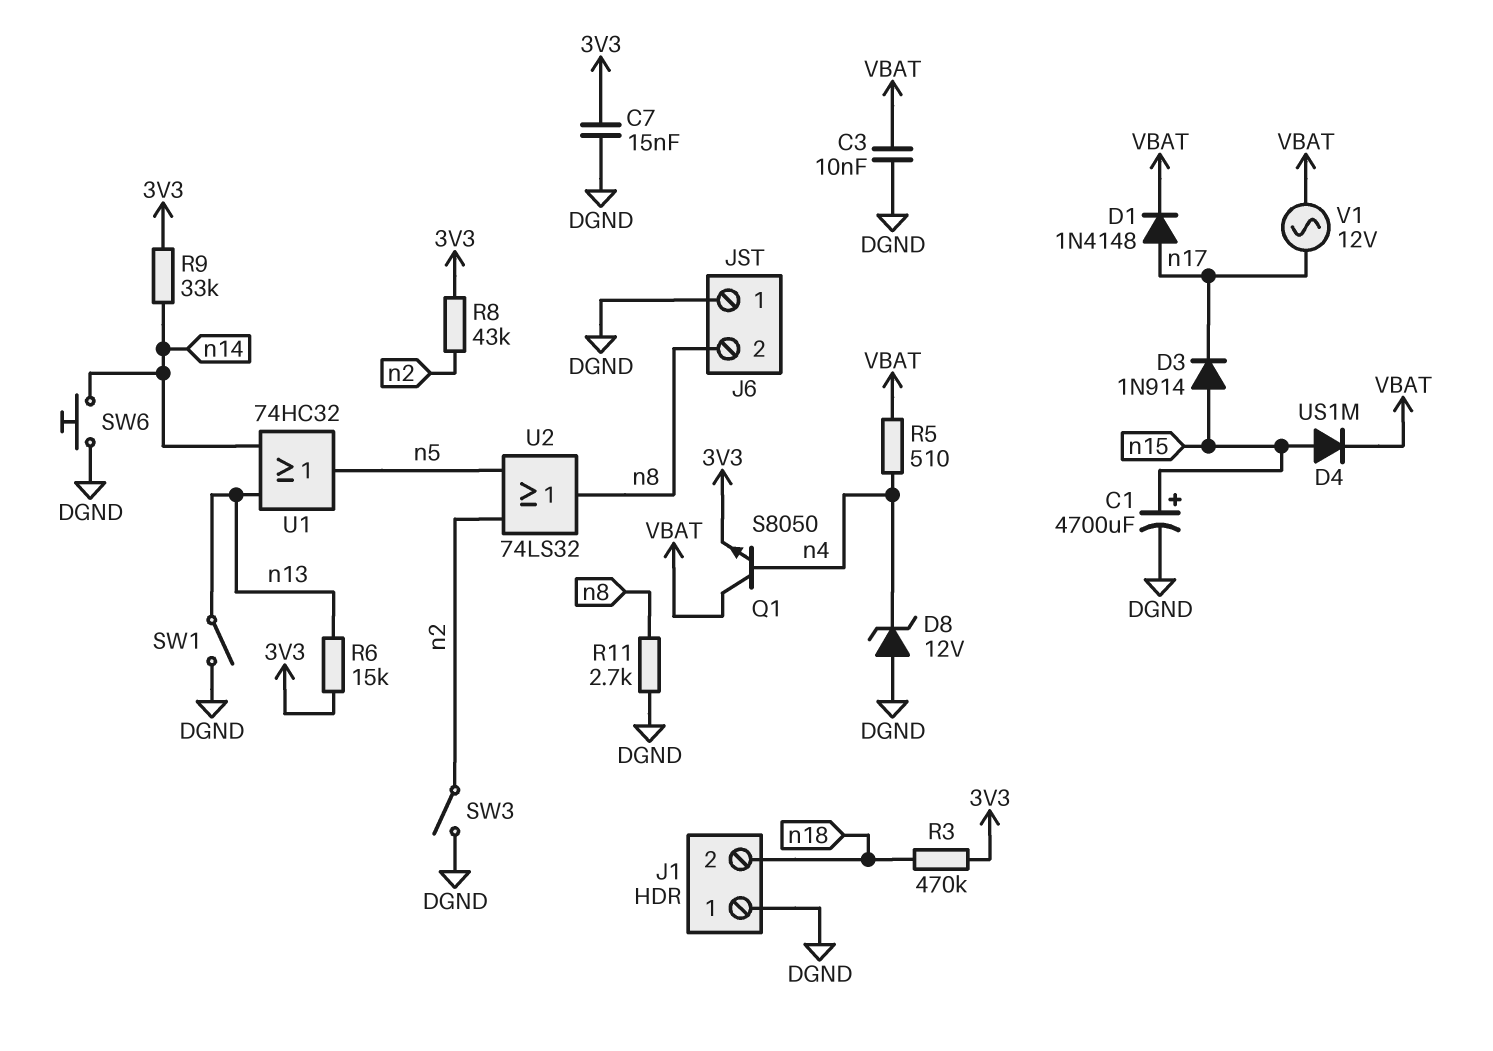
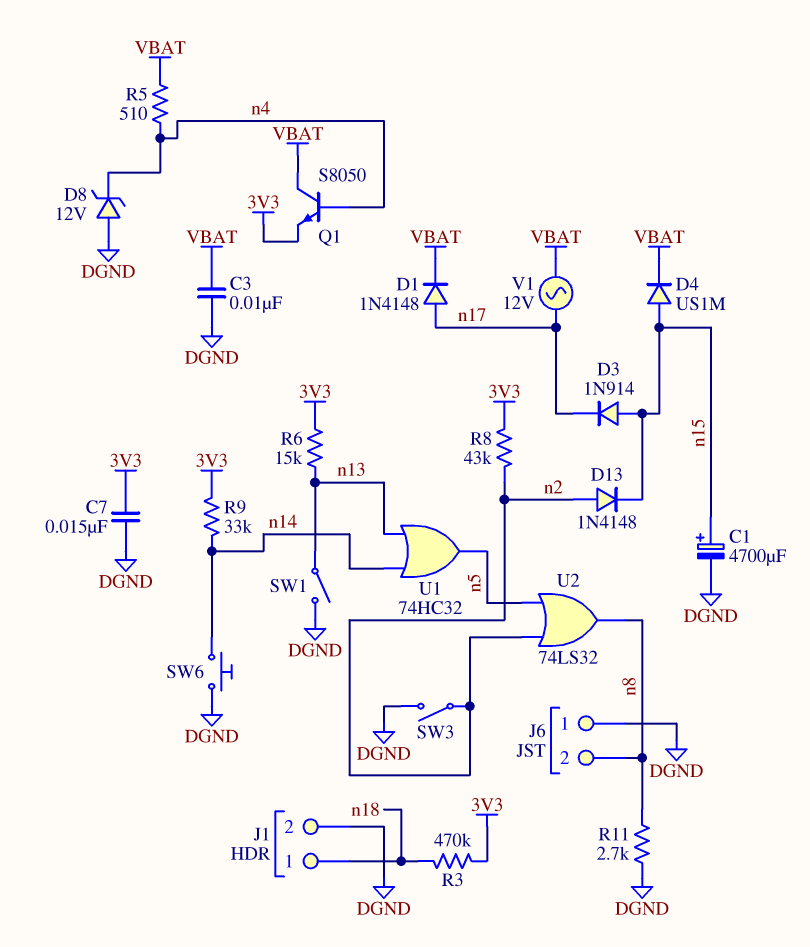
D13: none -> diode 1N4148 (A n2, K n15)
J1 pin 1: DGND -> n18
J1 pin 2: n18 -> DGND

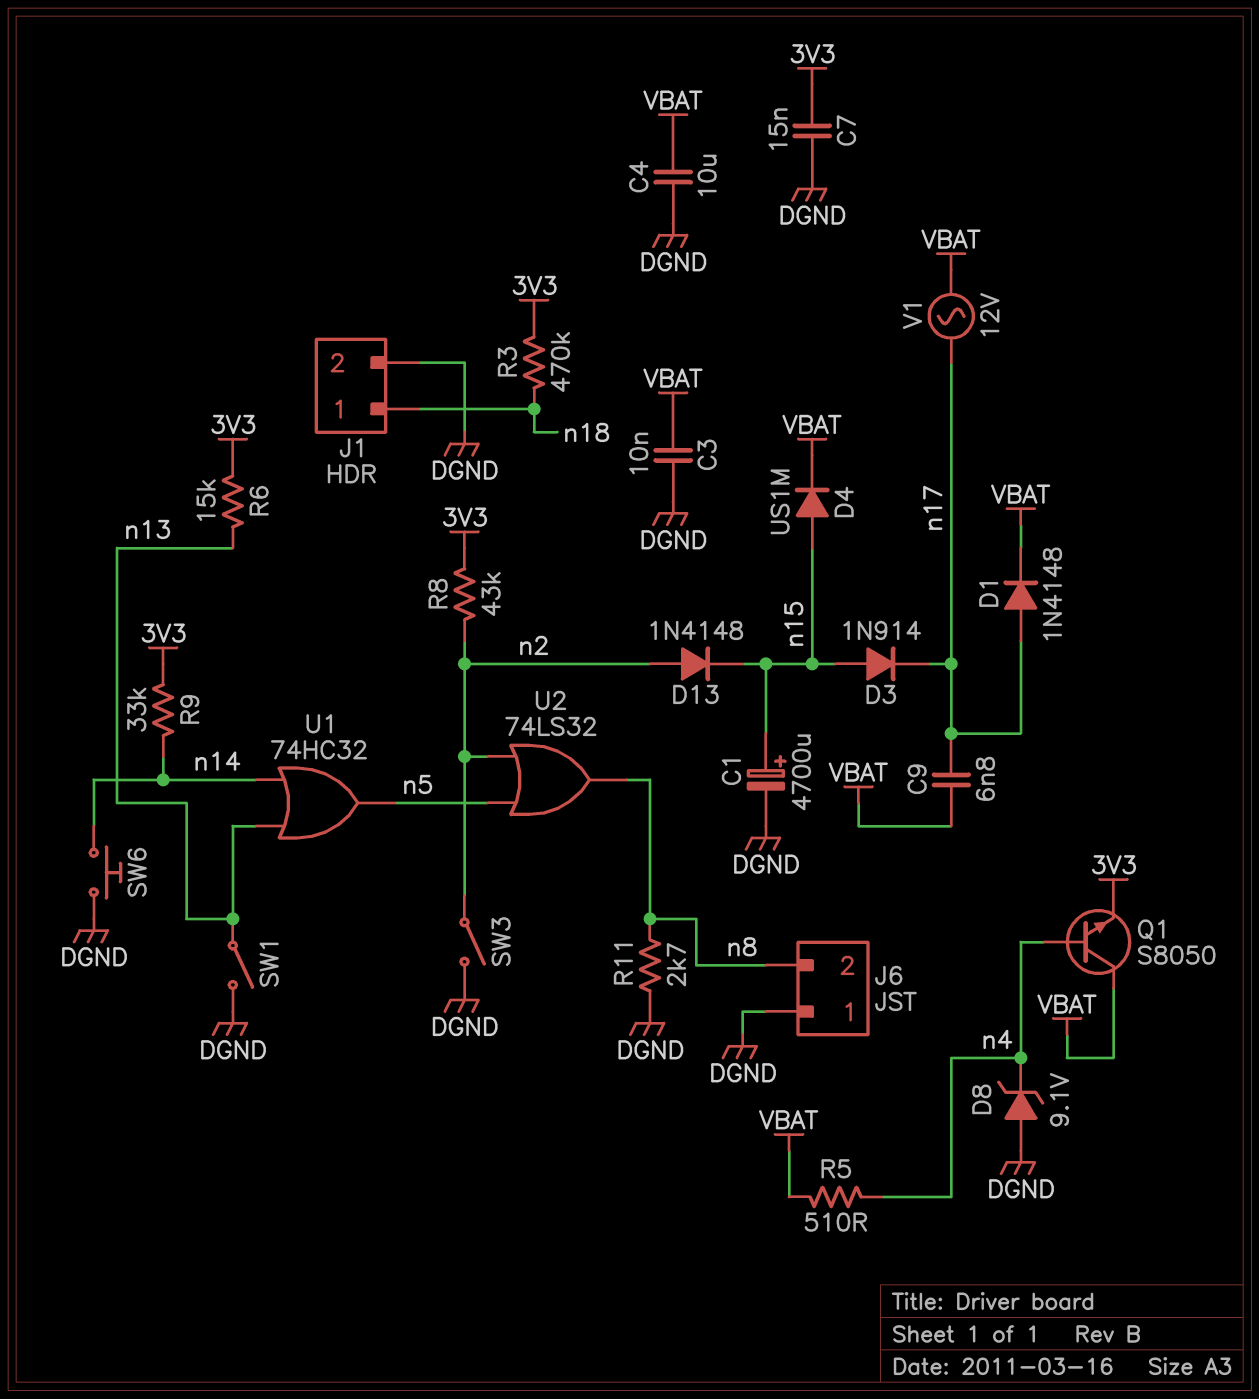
C4: none -> 10uF (DGND, VBAT)
C9: none -> 6.8nF (VBAT, n17)
D8: zener 12V (A DGND, K n4) -> zener 9.1V (A DGND, K n4)

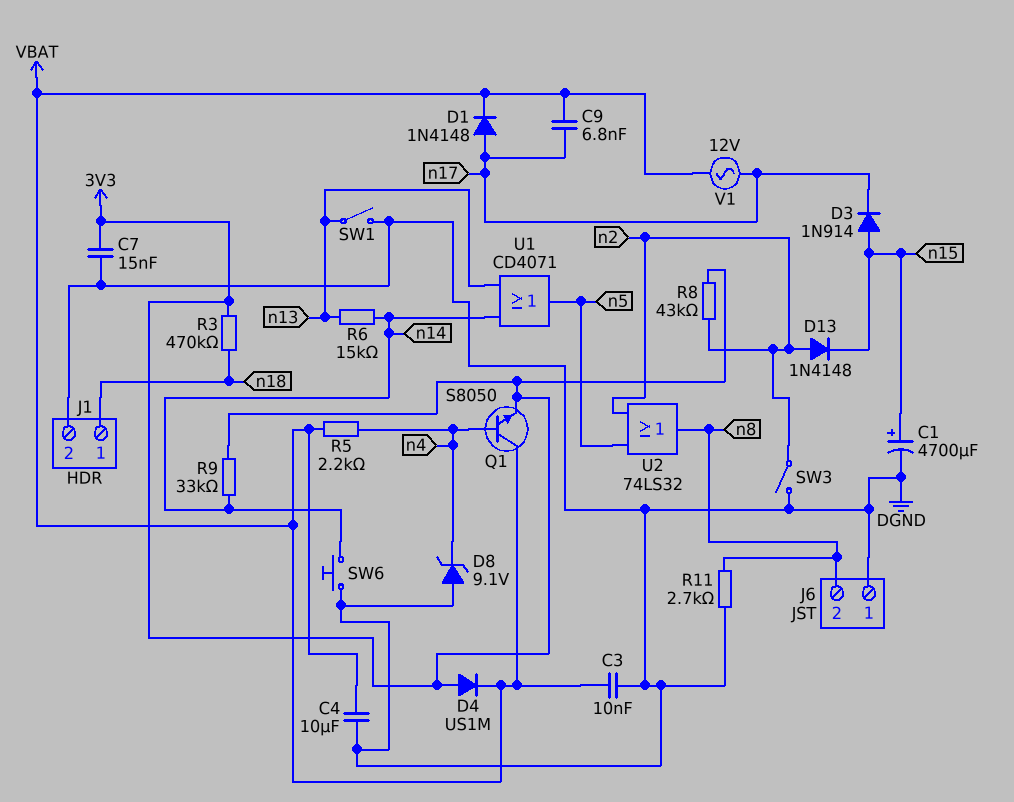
D4: diode US1M (A n15, K VBAT) -> diode US1M (A 3V3, K VBAT)
R5: 510 (VBAT, n4) -> 2.2k (VBAT, n4)
R6: 15k (3V3, n13) -> 15k (n13, n14)
U1: OR 74HC32 (in n13, in n14, out n5) -> OR CD4071 (in n13, in n14, out n5)

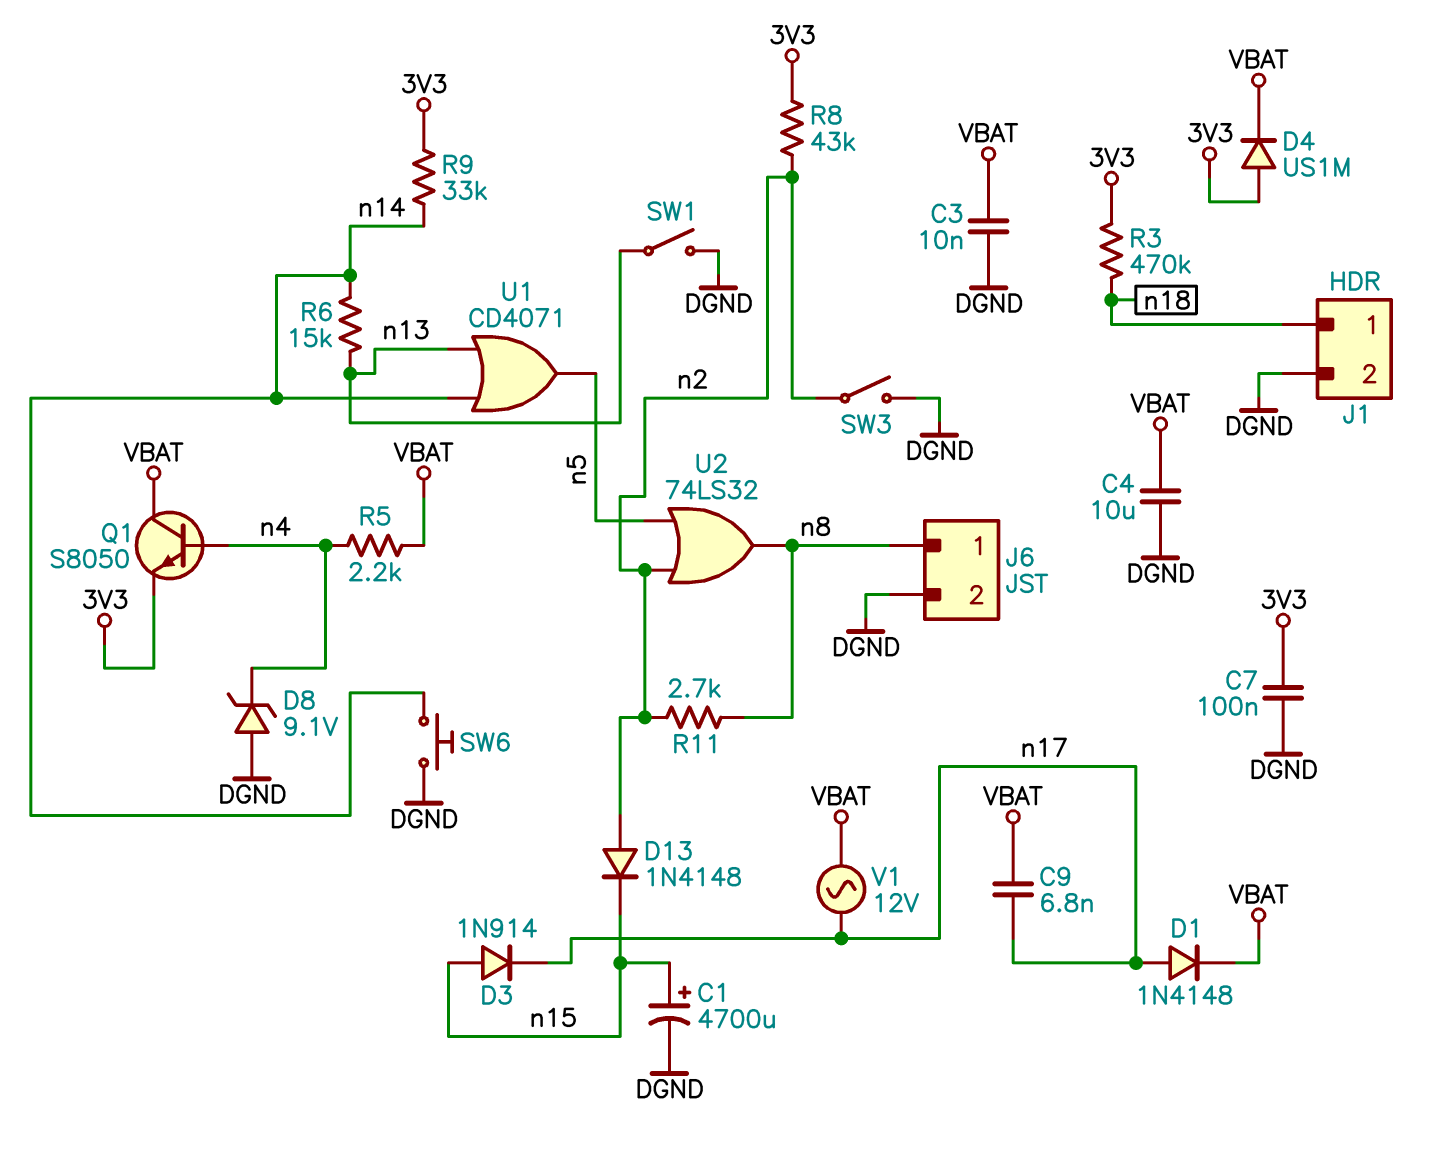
C7: 15nF (3V3, DGND) -> 100nF (3V3, DGND)
J6 pin 1: DGND -> n8
J6 pin 2: n8 -> DGND
R11: 2.7k (DGND, n8) -> 2.7k (n2, n8)

